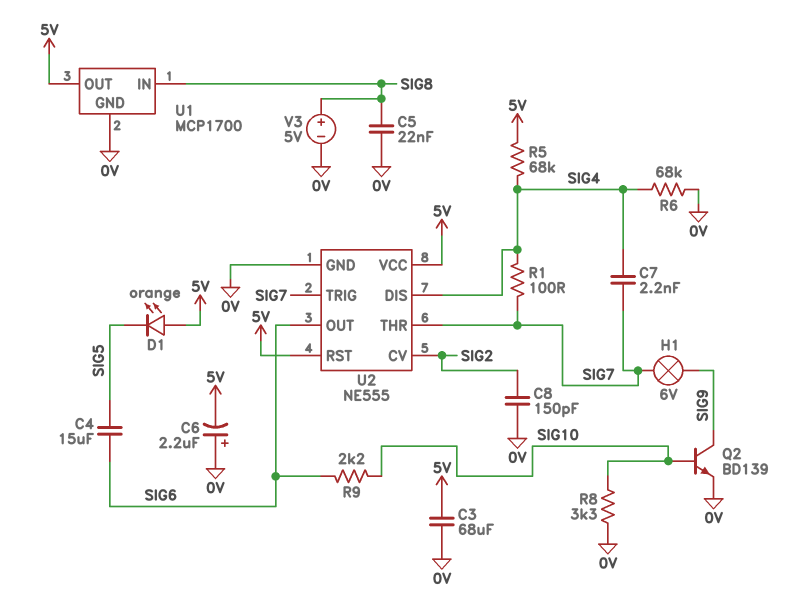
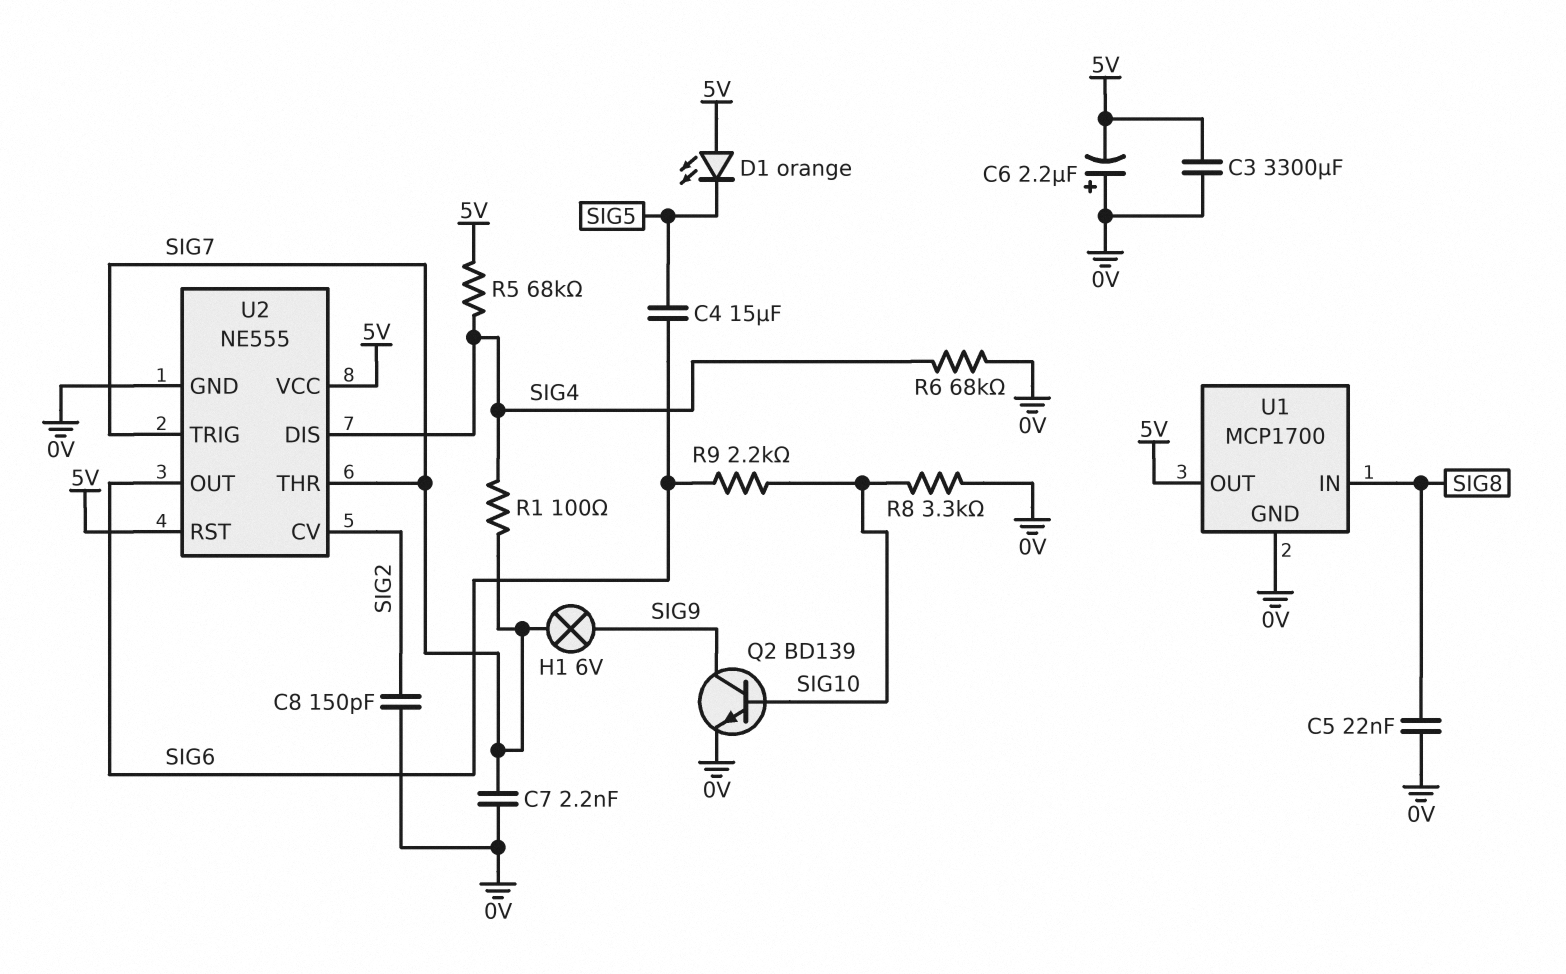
C3: 68uF (0V, 5V) -> 3300uF (0V, 5V)
C7: 2.2nF (SIG4, SIG7) -> 2.2nF (0V, SIG7)
V3: 5V (plus SIG8, minus 0V) -> none

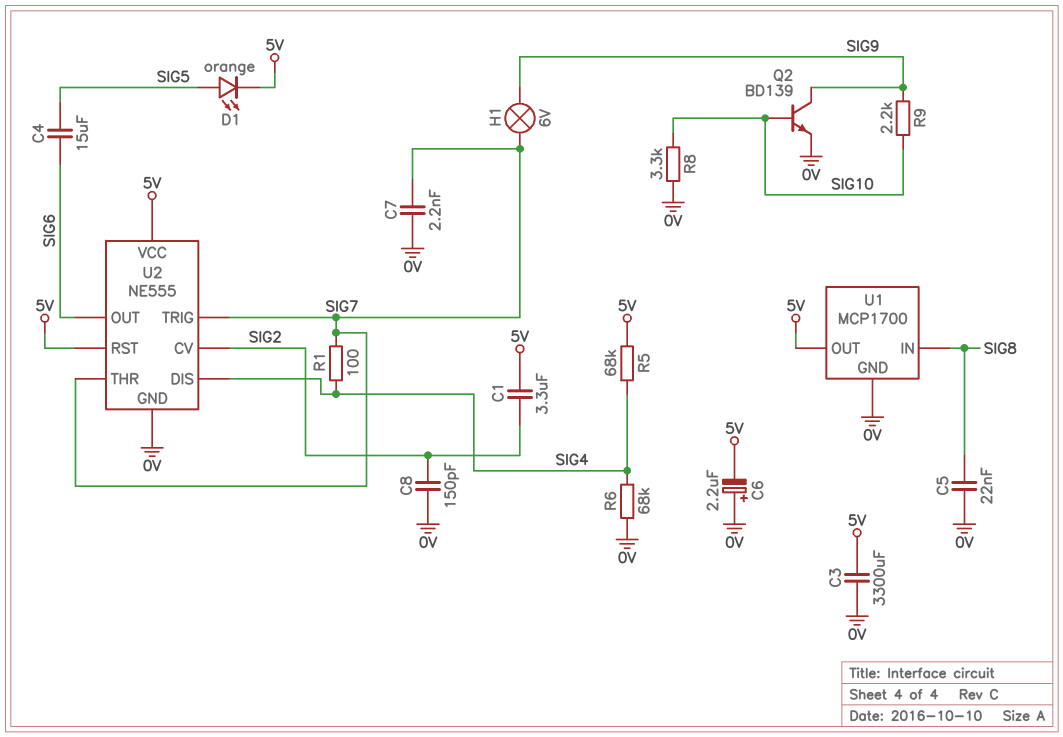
C1: none -> 3.3uF (5V, SIG2)
D1: LED orange (A 5V, K SIG5) -> LED orange (A SIG5, K 5V)
R9: 2.2k (SIG6, SIG10) -> 2.2k (SIG9, SIG10)

